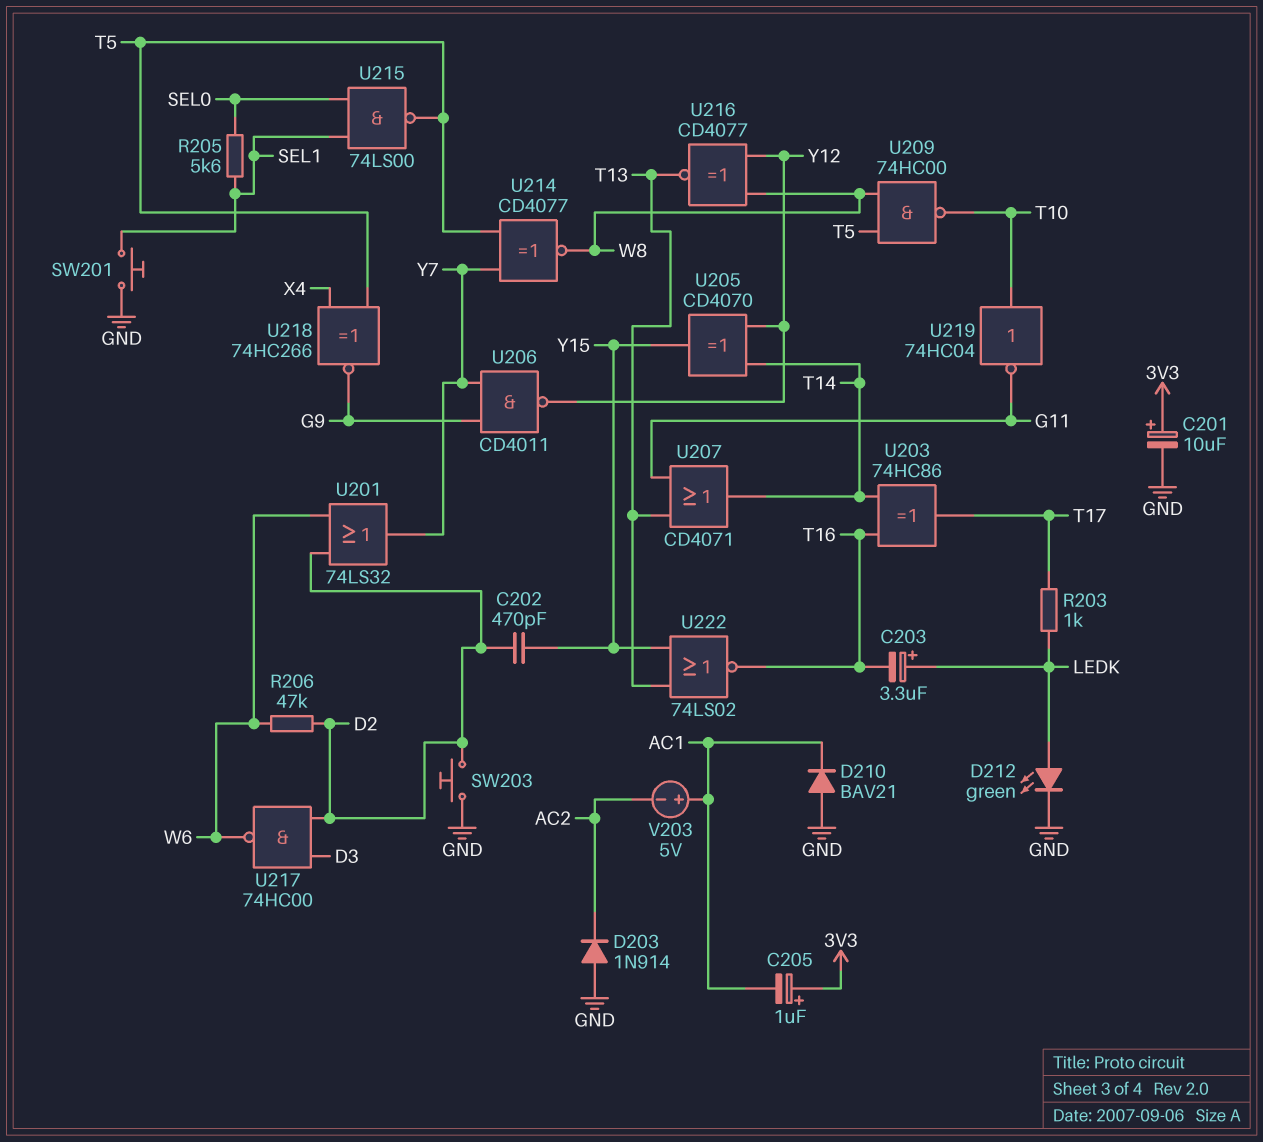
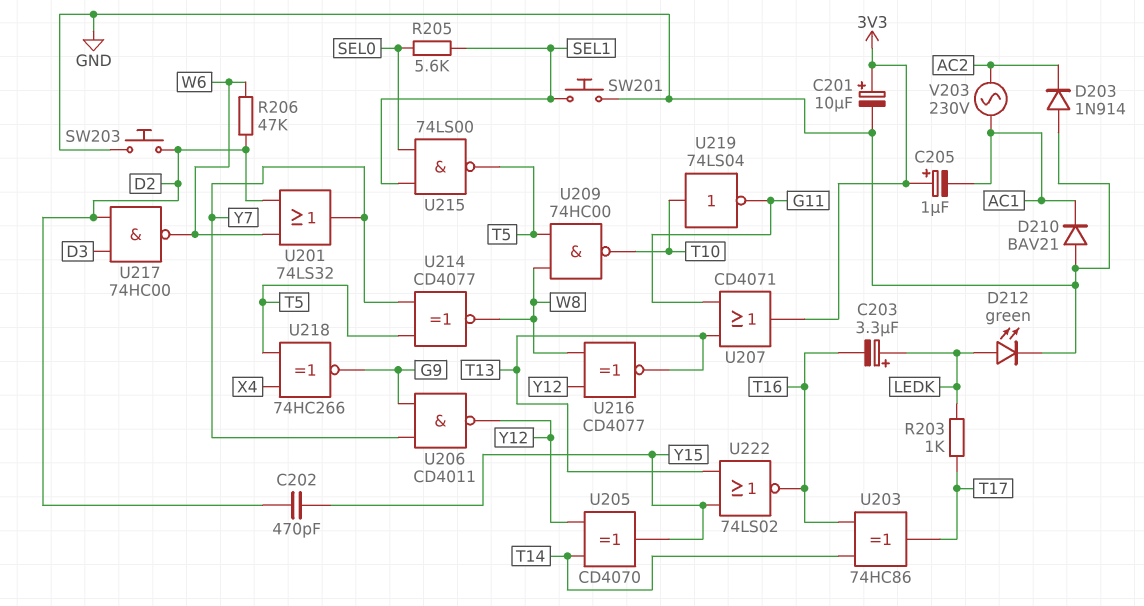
U207: OR CD4071 (in G11, in T13, out T14) -> OR CD4071 (in G11, in T13, out 3V3)
U219: NOT 74HC04 (in T10, out G11) -> NOT 74LS04 (in T10, out G11)
V203: 5V (plus AC1, minus AC2) -> AC 230V (AC1, AC2)

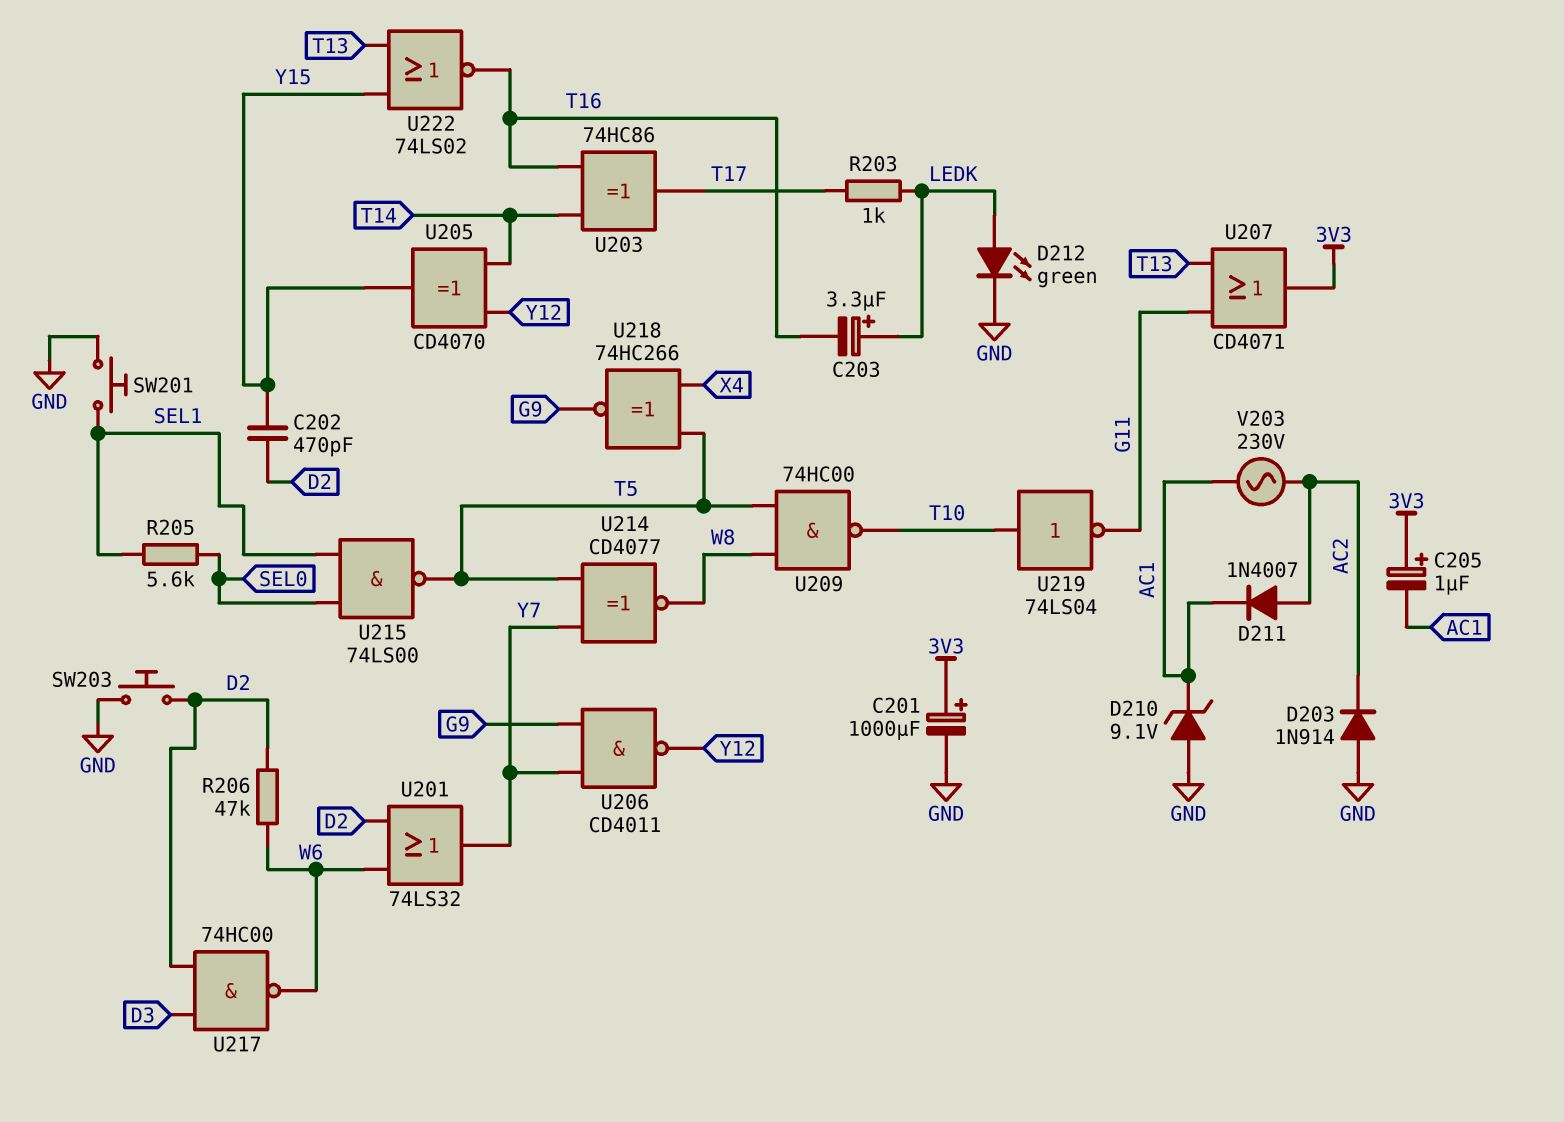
C201: 10uF (plus 3V3, minus GND) -> 1000uF (plus 3V3, minus GND)
D210: diode BAV21 (A GND, K AC1) -> zener 9.1V (A GND, K AC1)
D211: none -> diode 1N4007 (A AC2, K AC1)
U216: XNOR CD4077 (in W8, in Y12, out T13) -> none

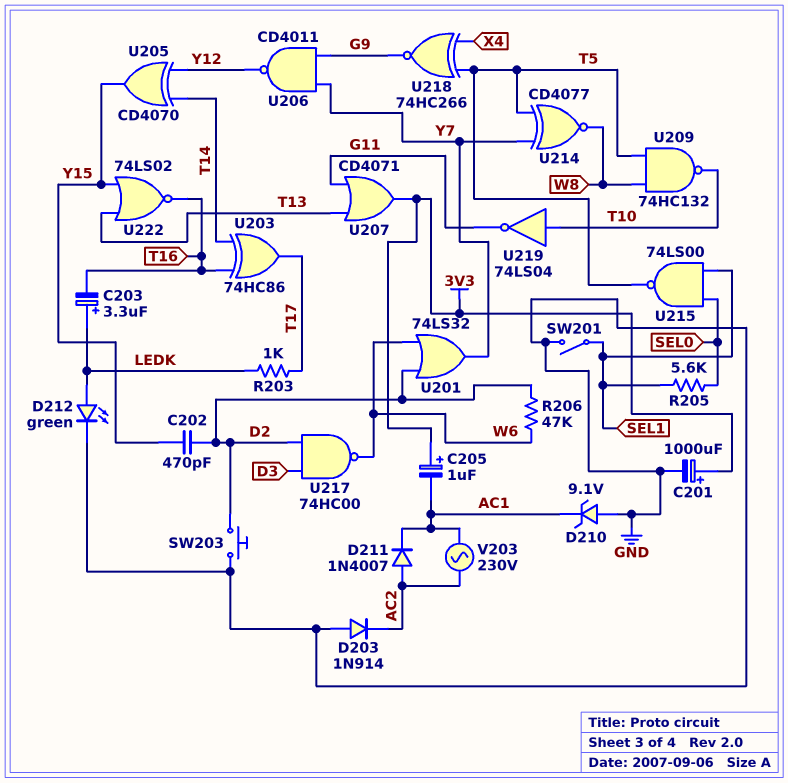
SW201: button (GND, SEL1) -> switch (GND, SEL1)
U209: NAND 74HC00 (in T5, in W8, out T10) -> NAND 74HC132 (in T5, in W8, out T10)

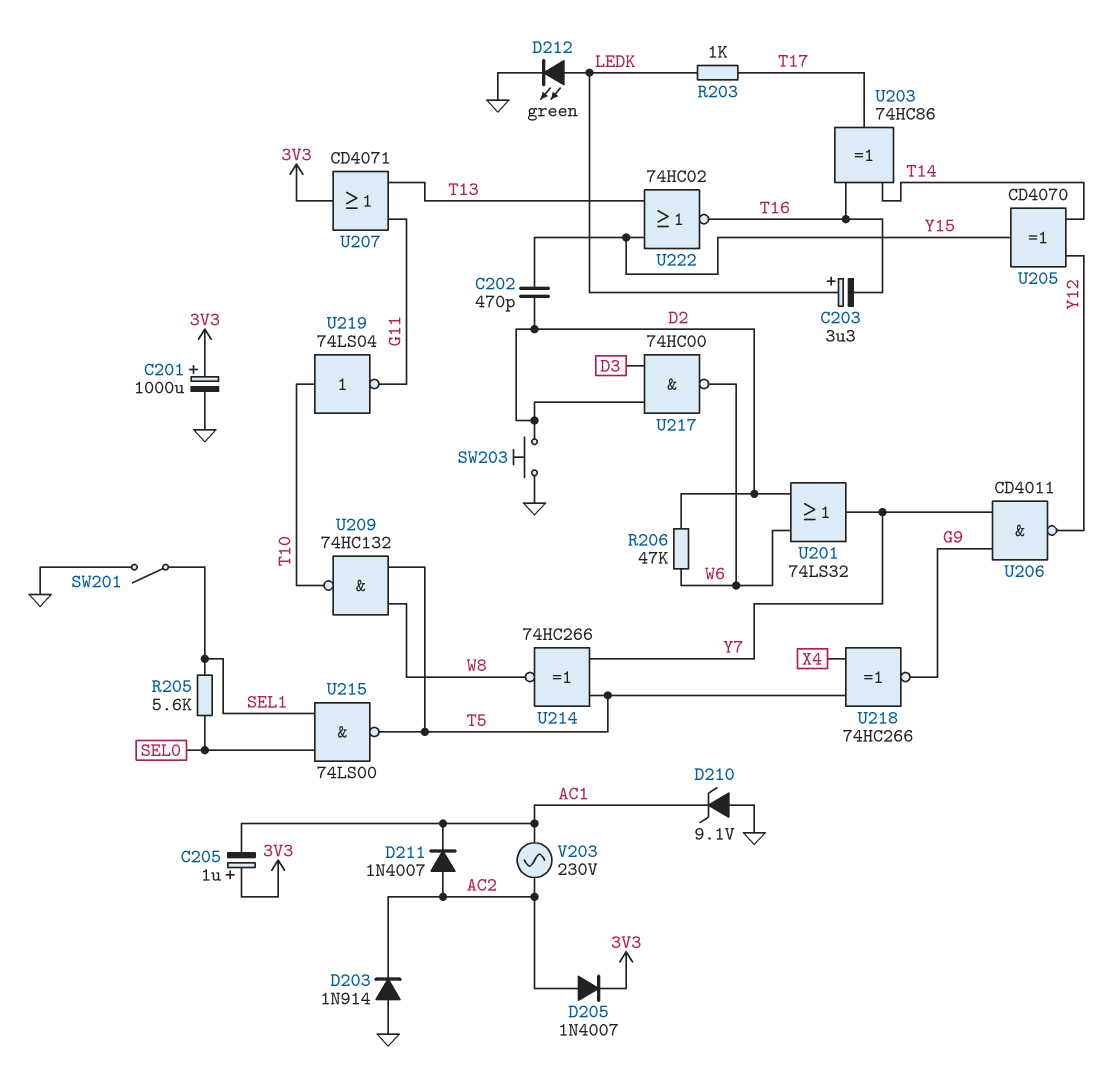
D205: none -> diode 1N4007 (A AC2, K 3V3)
U214: XNOR CD4077 (in T5, in Y7, out W8) -> XNOR 74HC266 (in T5, in Y7, out W8)
U222: NOR 74LS02 (in T13, in Y15, out T16) -> NOR 74HC02 (in T13, in Y15, out T16)

